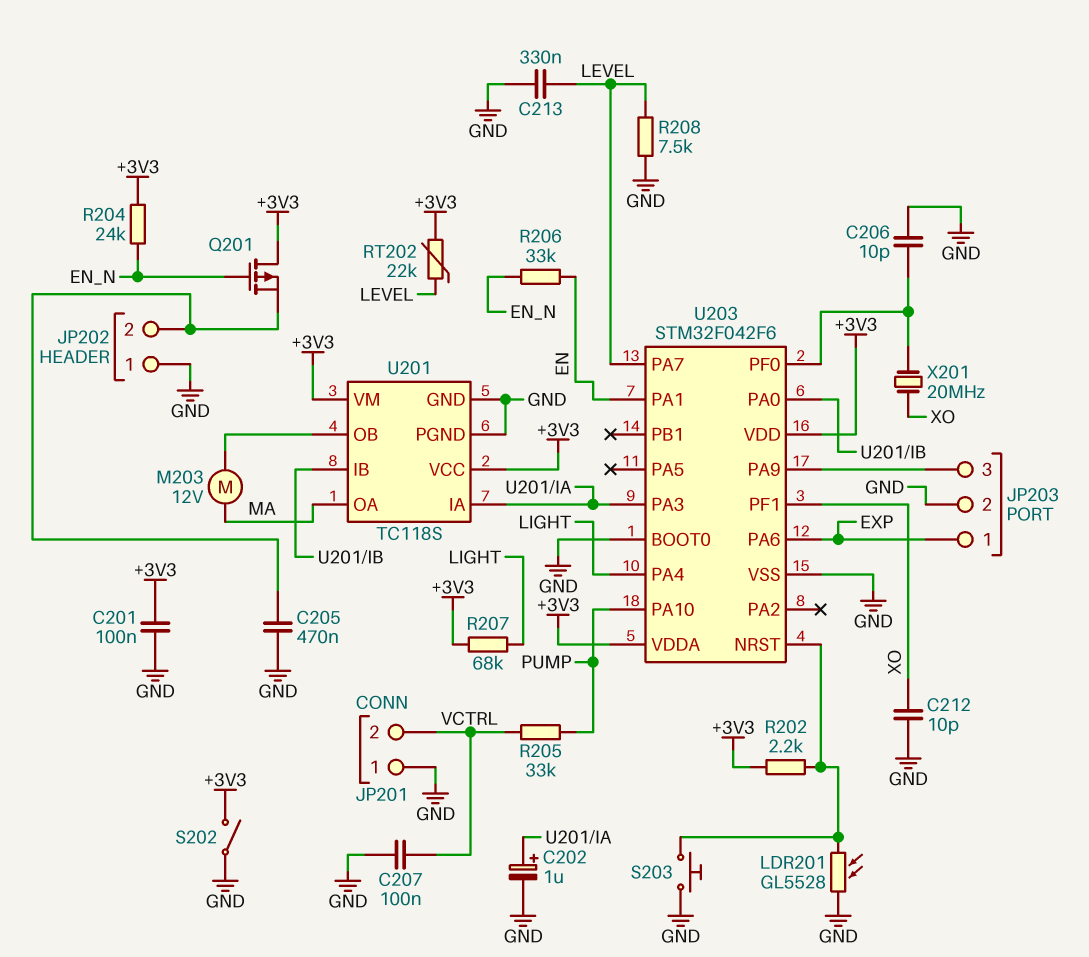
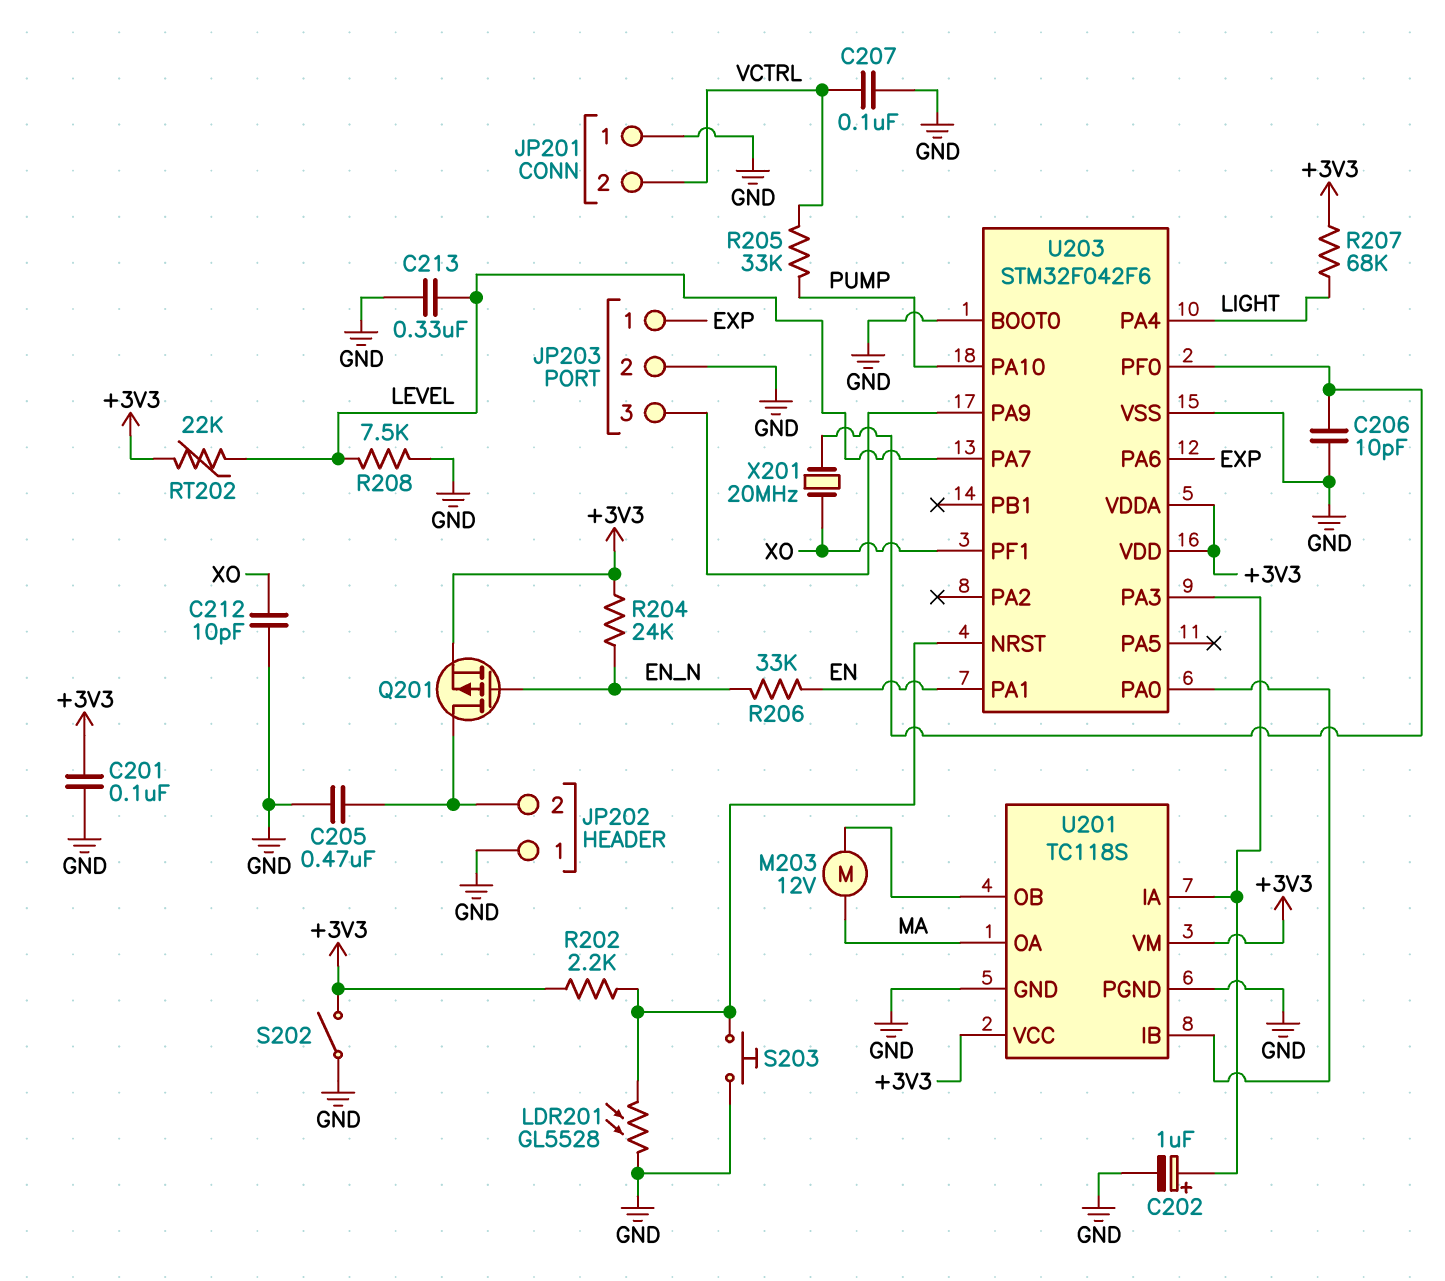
Q201: PMOS (G EN_N, D +3V3, S JP202/2) -> PMOS (G EN_N, D JP202/2, S +3V3)

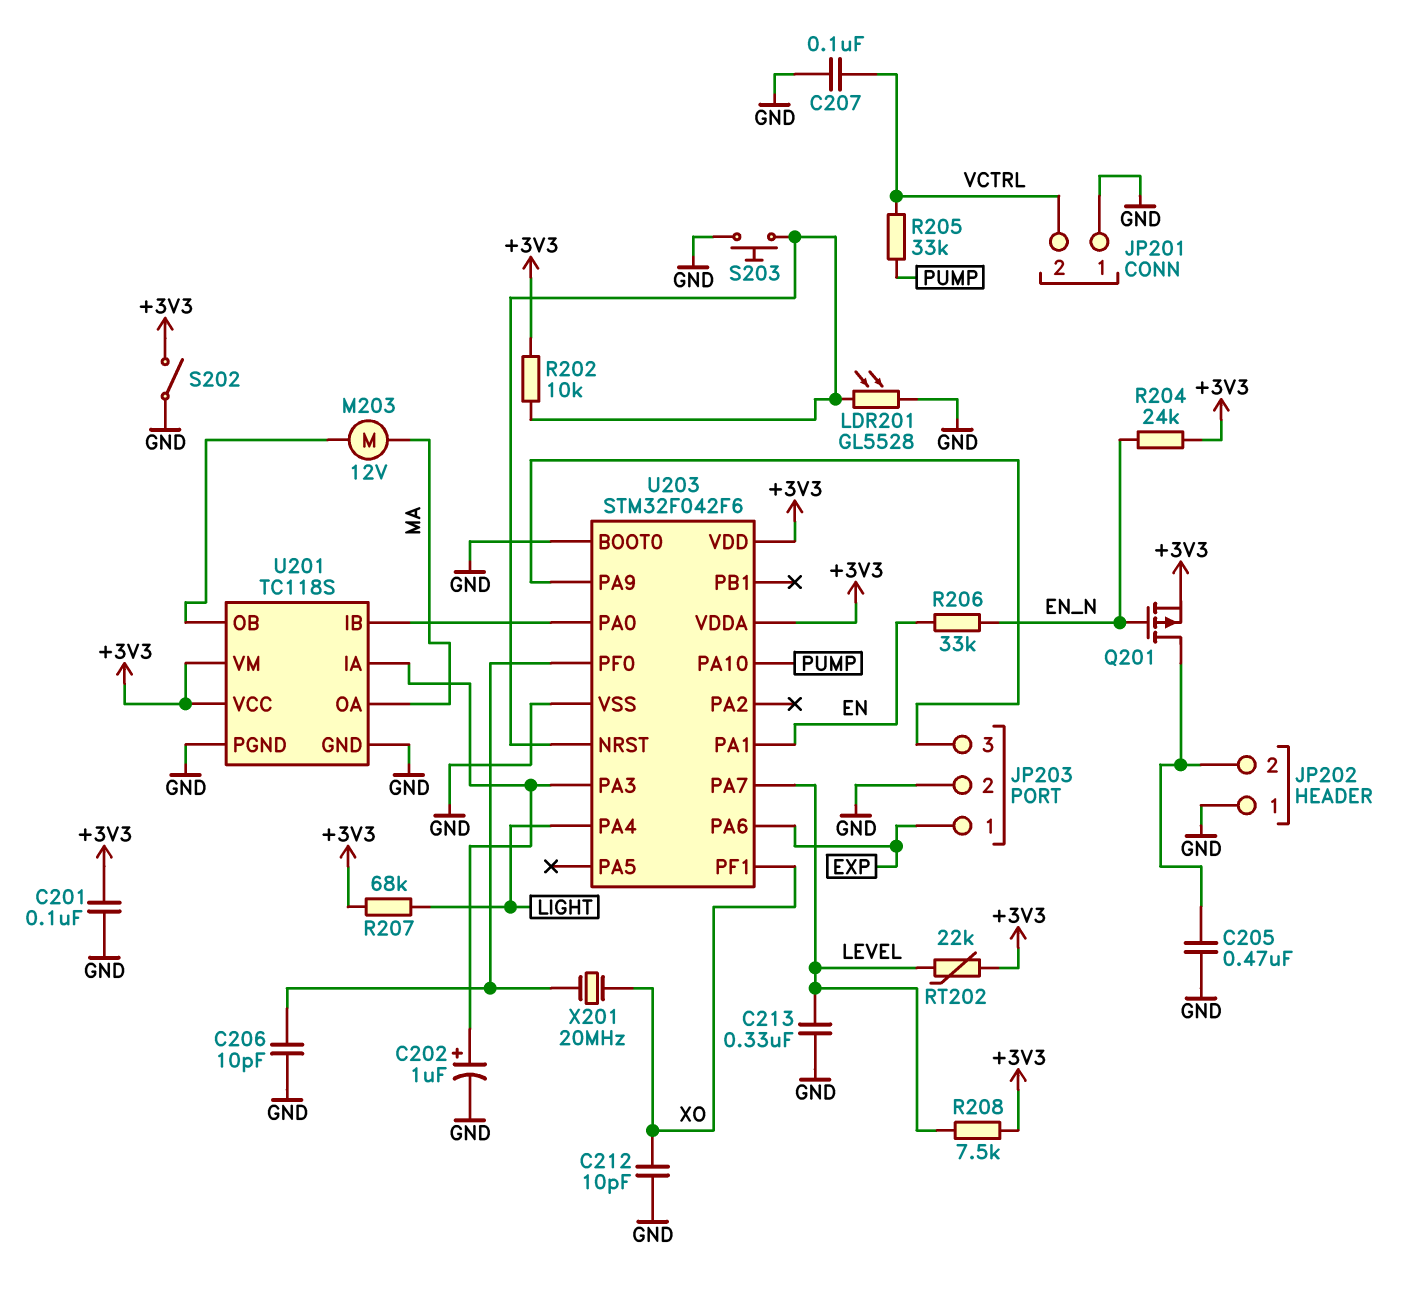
R202: 2.2k (+3V3, U203/NRST) -> 10k (+3V3, U203/NRST)
R208: 7.5k (GND, LEVEL) -> 7.5k (+3V3, LEVEL)

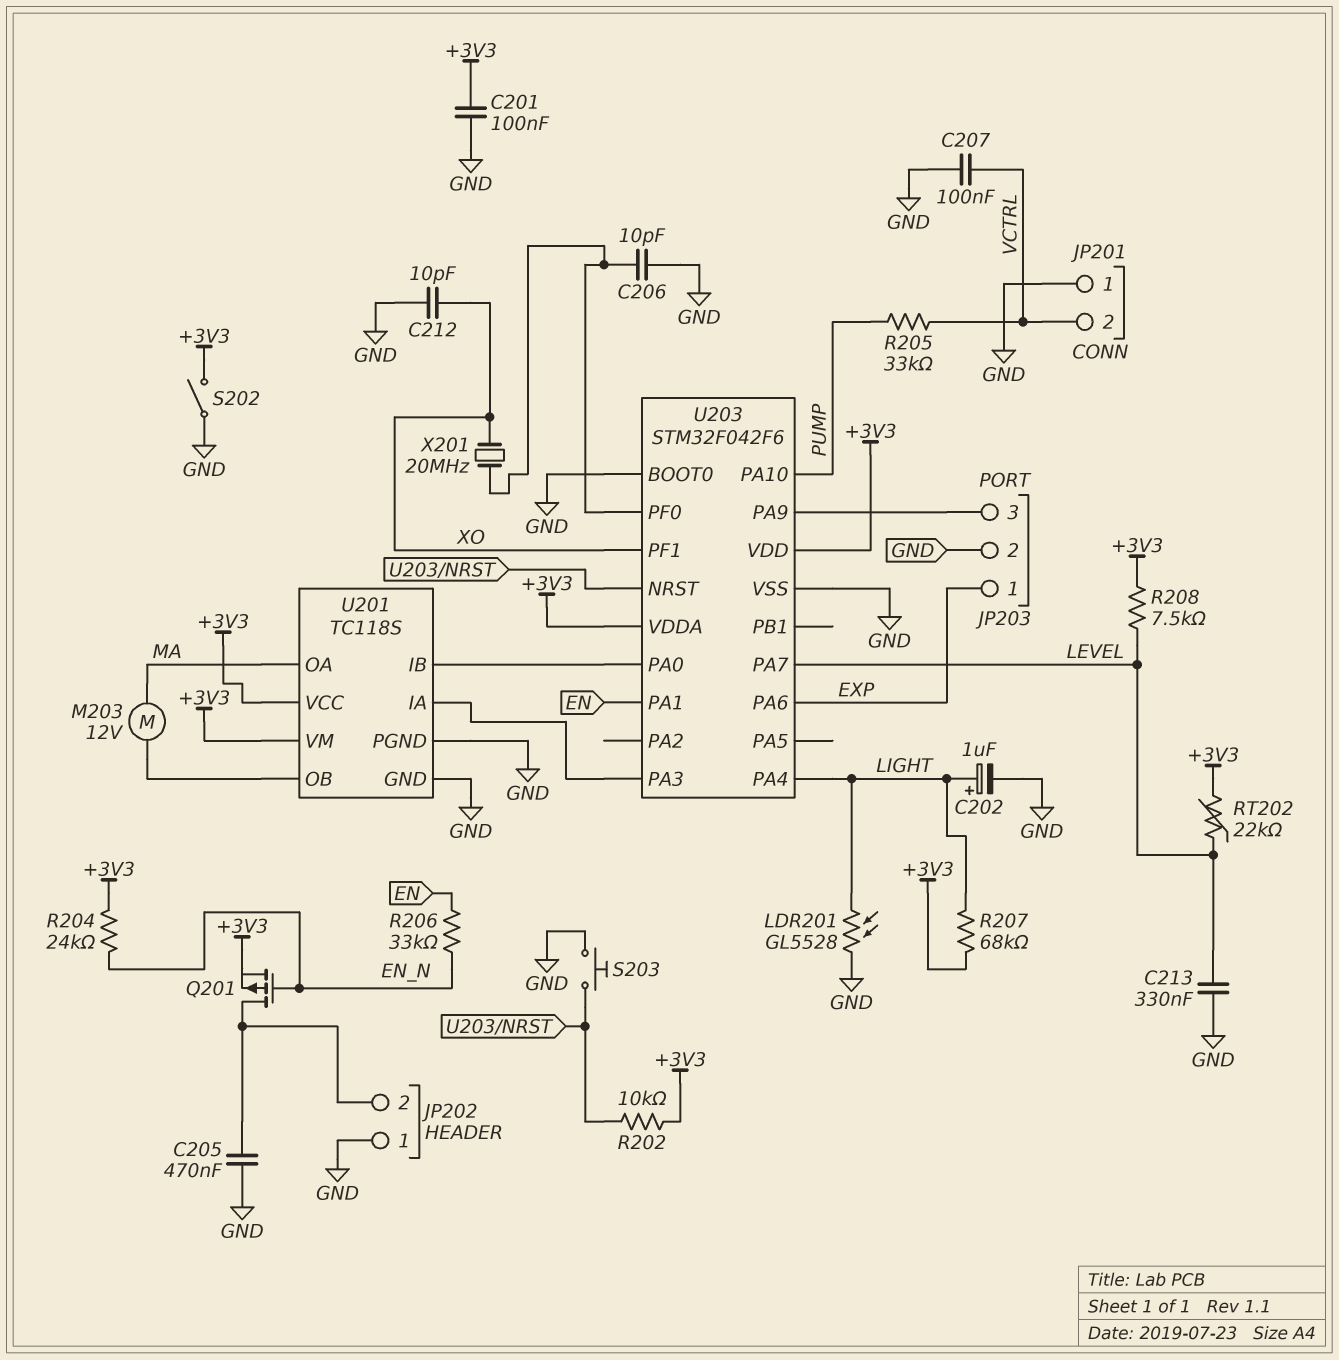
C202: 1uF (plus U201/IA, minus GND) -> 1uF (plus LIGHT, minus GND)
LDR201: GL5528 (GND, U203/NRST) -> GL5528 (GND, LIGHT)

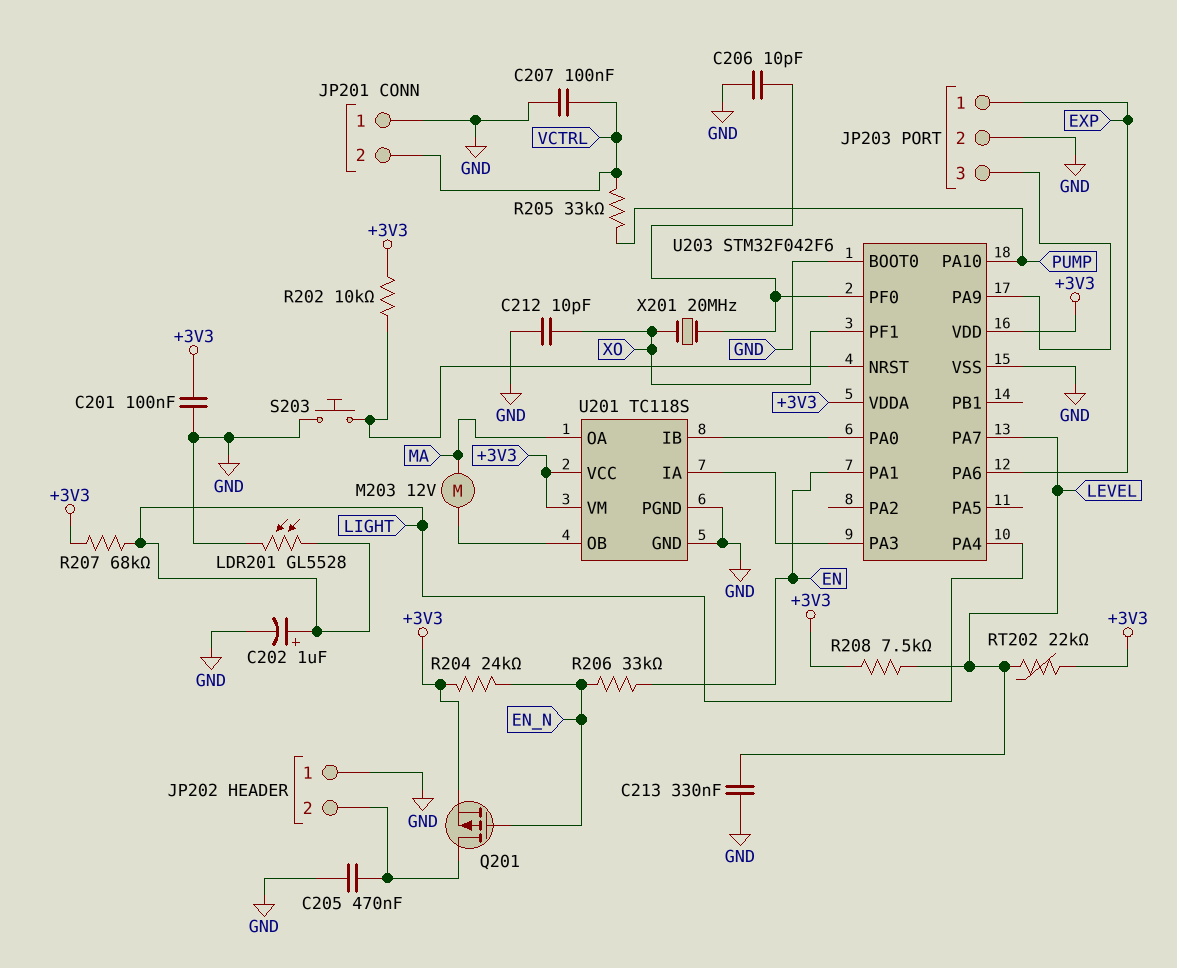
S202: switch (+3V3, GND) -> none

